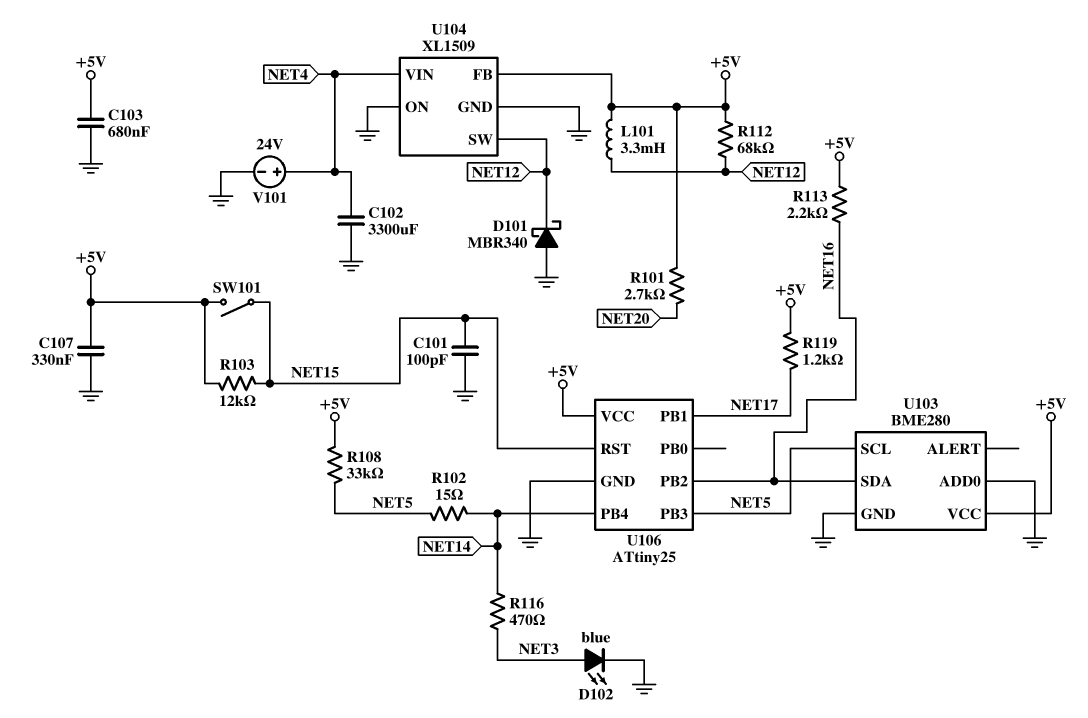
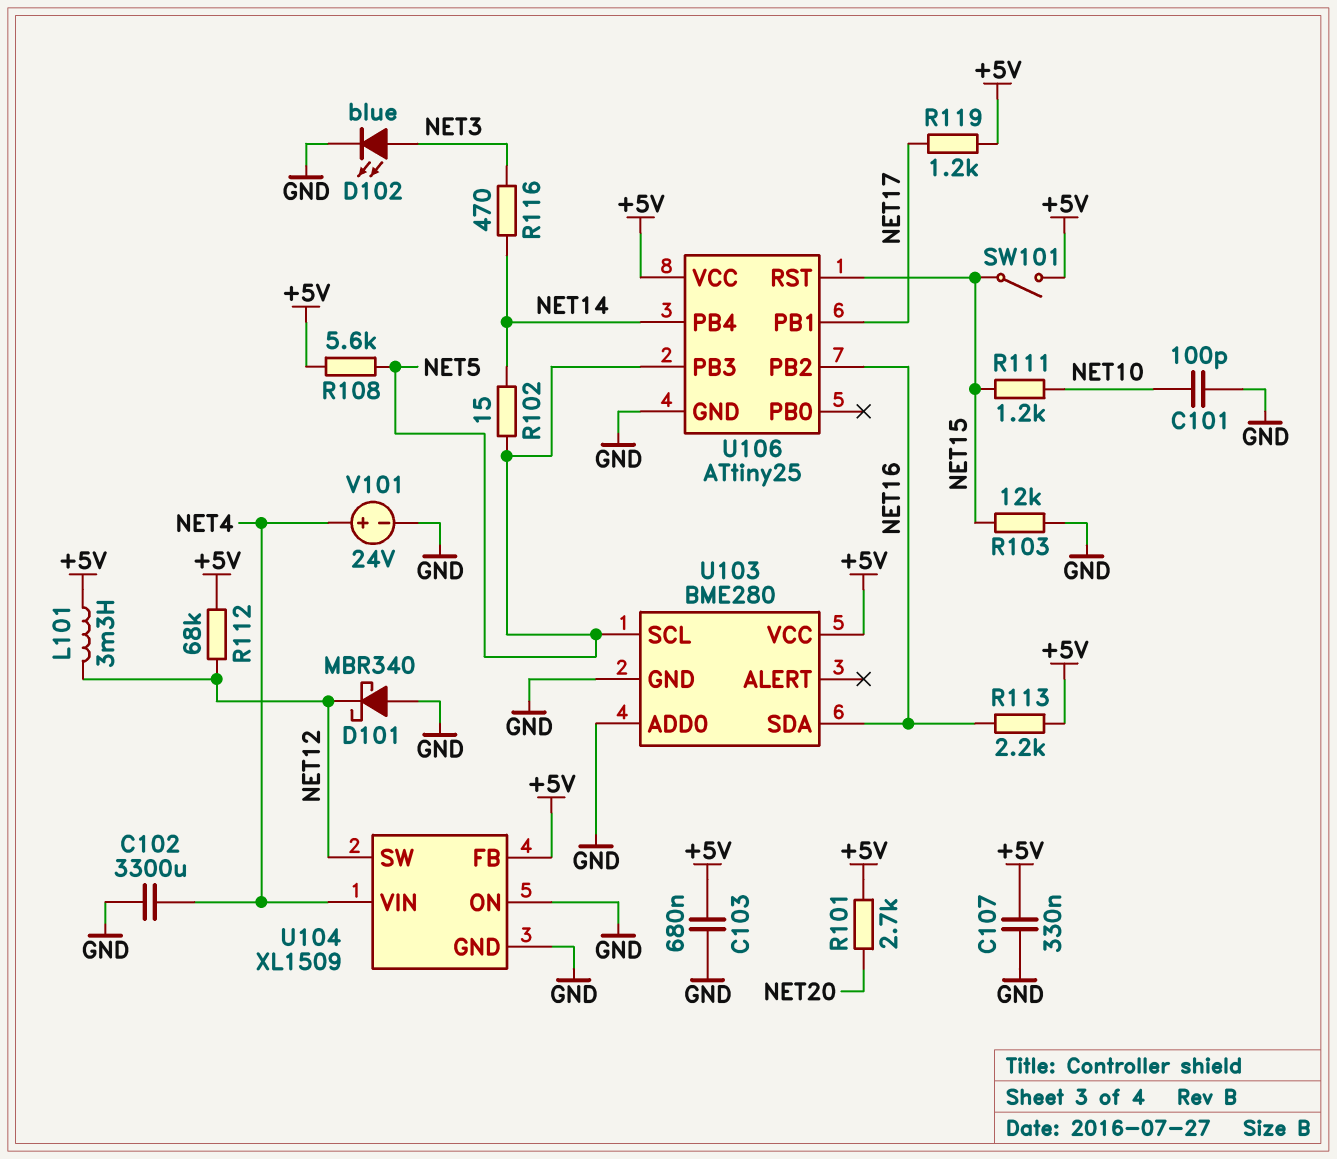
C101: 100pF (GND, NET15) -> 100pF (GND, NET10)
R103: 12k (+5V, NET15) -> 12k (GND, NET15)
R108: 33k (+5V, NET5) -> 5.6k (+5V, NET5)
R111: none -> 1.2k (NET10, NET15)

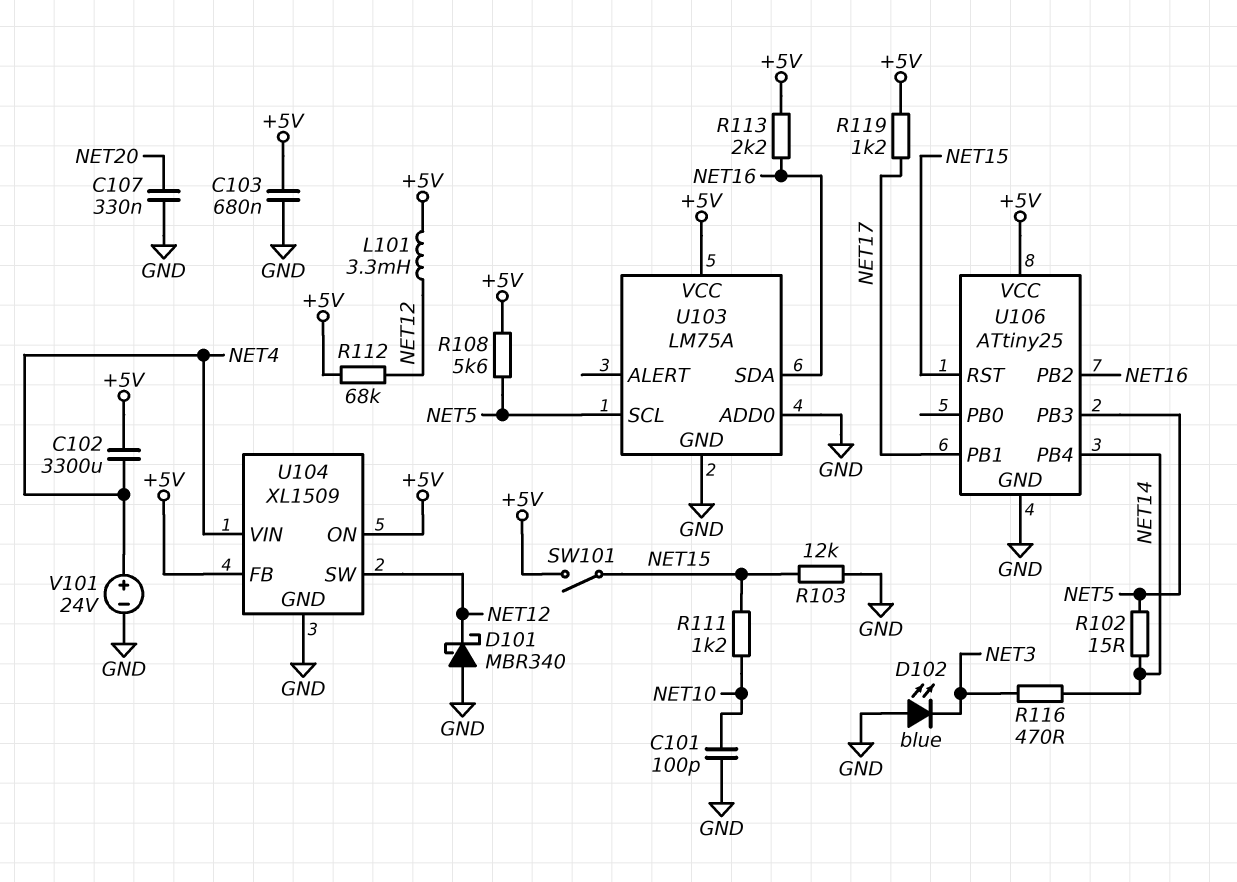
C102: 3300uF (GND, NET4) -> 3300uF (+5V, NET4)
C107: 330nF (+5V, GND) -> 330nF (GND, NET20)
D102: LED blue (A NET3, K GND) -> LED blue (A GND, K NET3)
R101: 2.7k (+5V, NET20) -> none
U103: BME280 -> LM75A
U104 pin ON: GND -> +5V

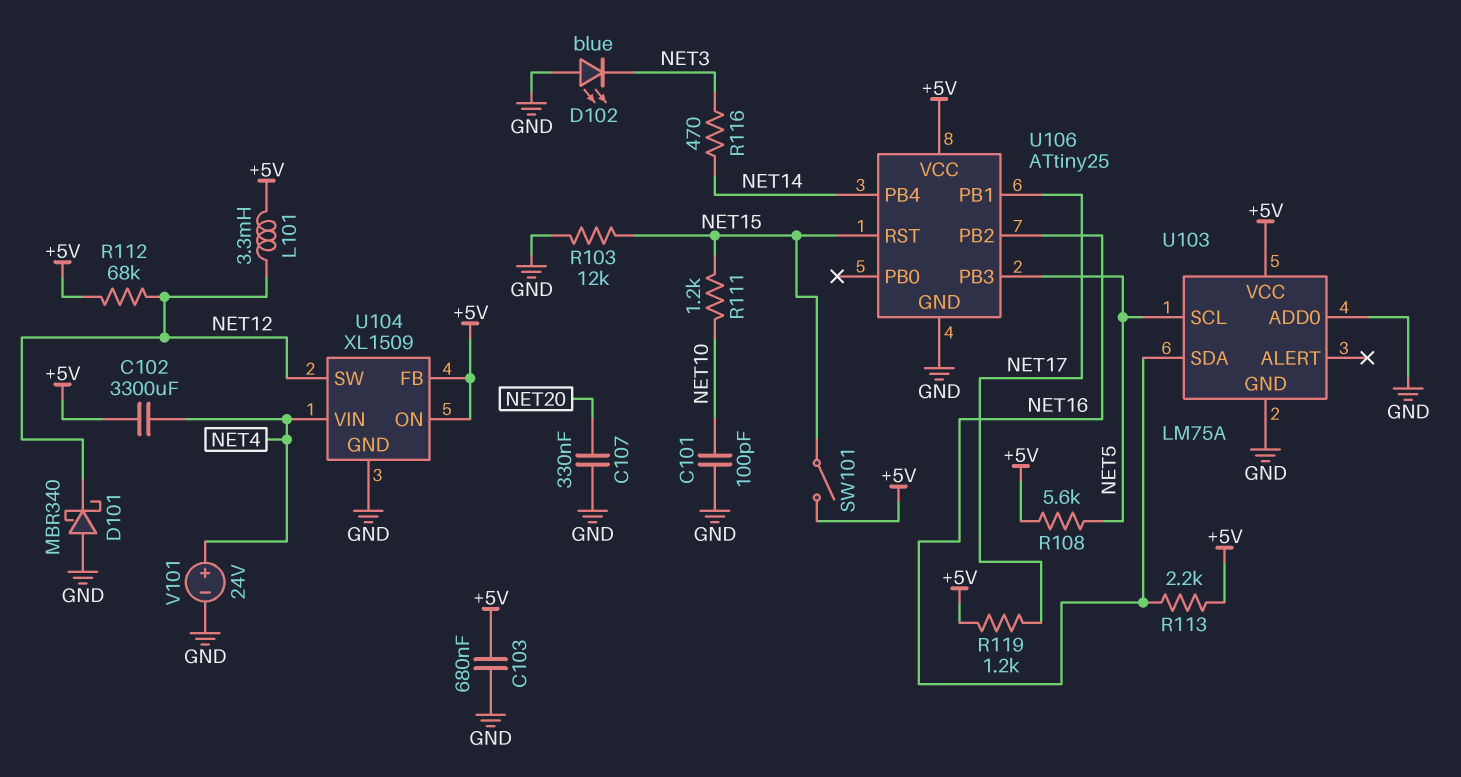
R102: 15 (NET5, NET14) -> none

